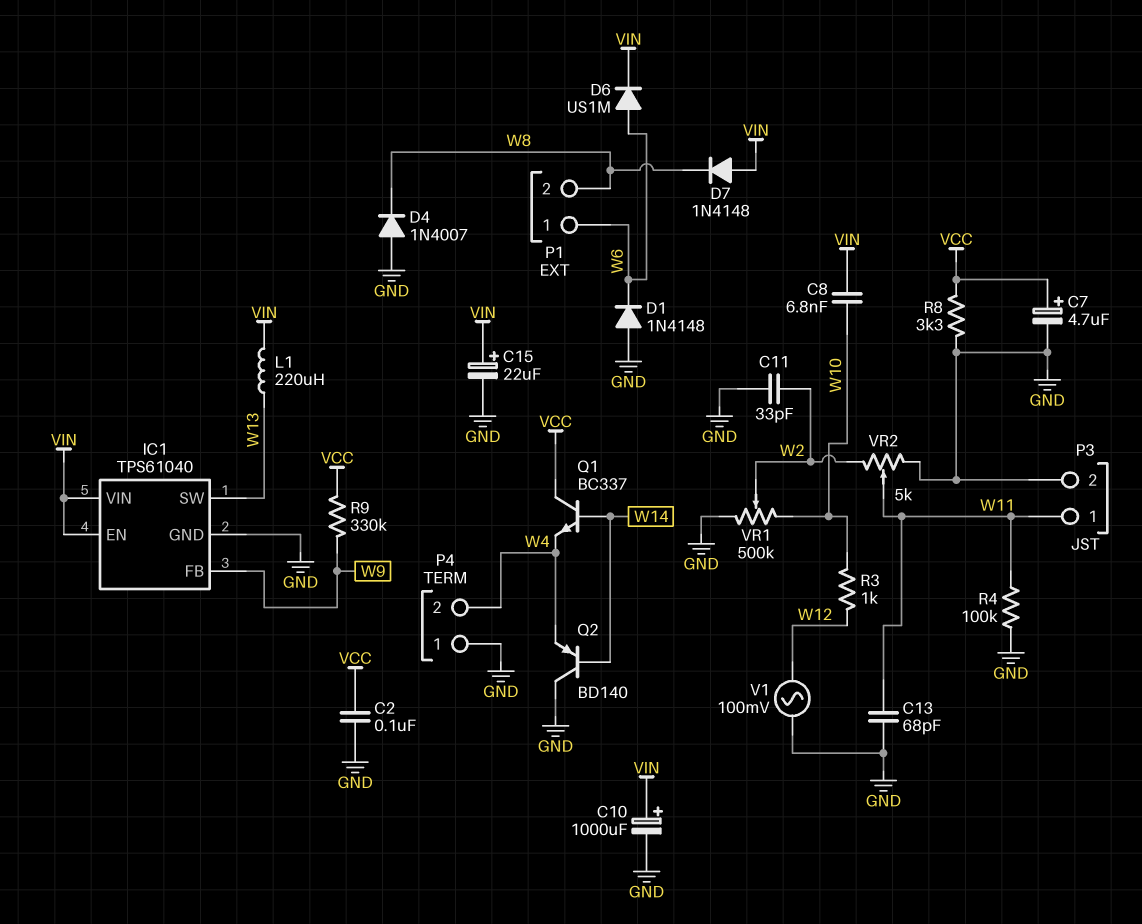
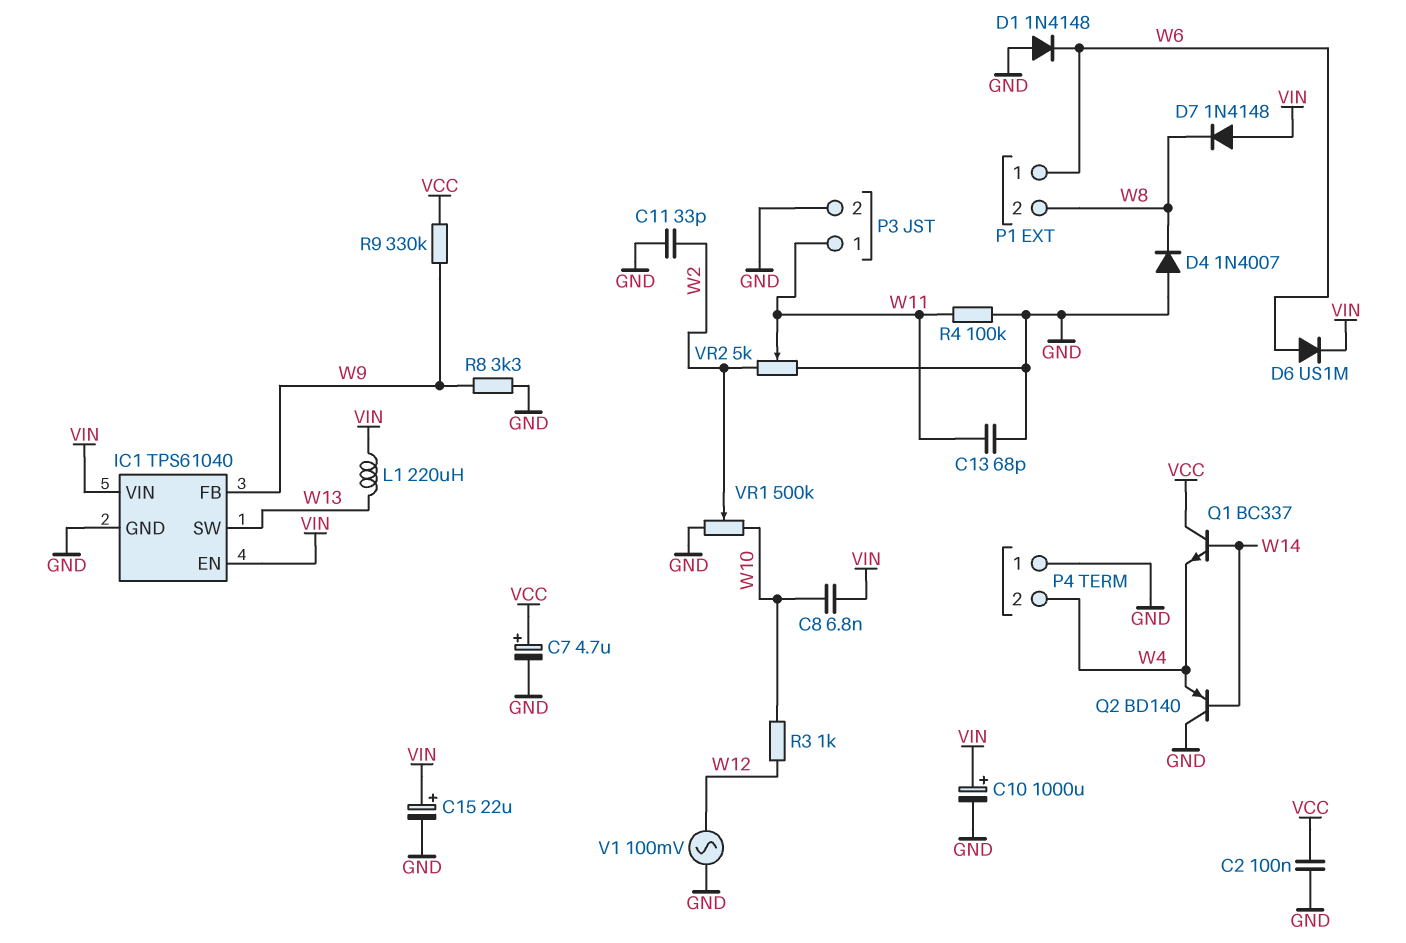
R8: 3.3k (GND, VCC) -> 3.3k (GND, W9)

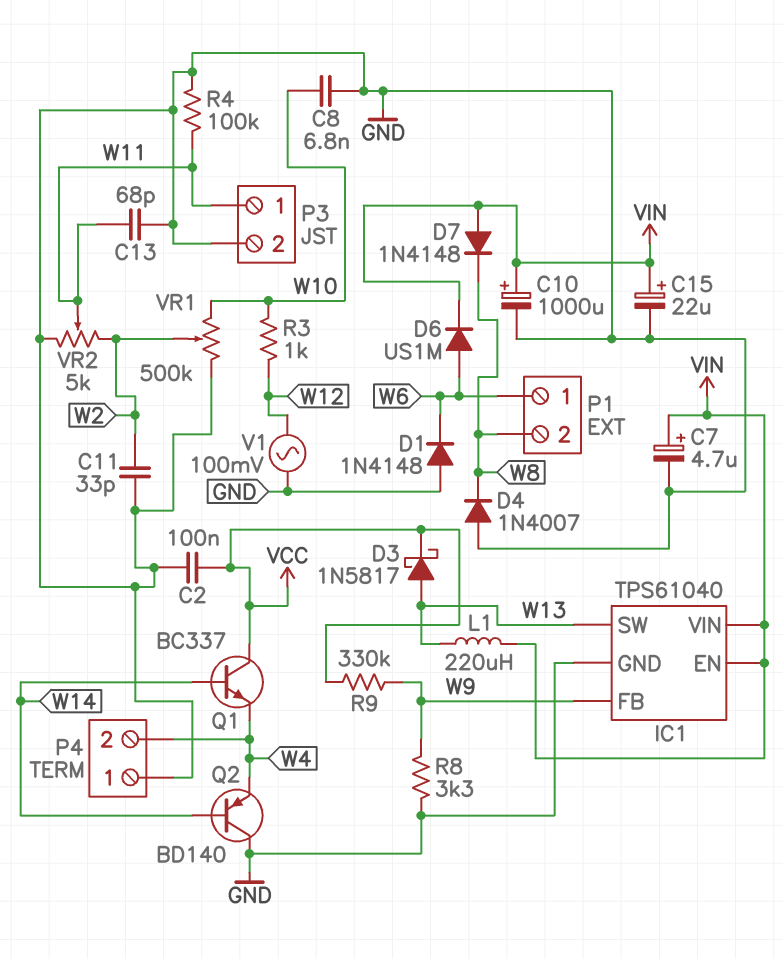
C7: 4.7uF (plus VCC, minus GND) -> 4.7uF (plus VIN, minus GND)
C8: 6.8nF (VIN, W10) -> 6.8nF (GND, W10)
D3: none -> schottky 1N5817 (A W13, K VCC)

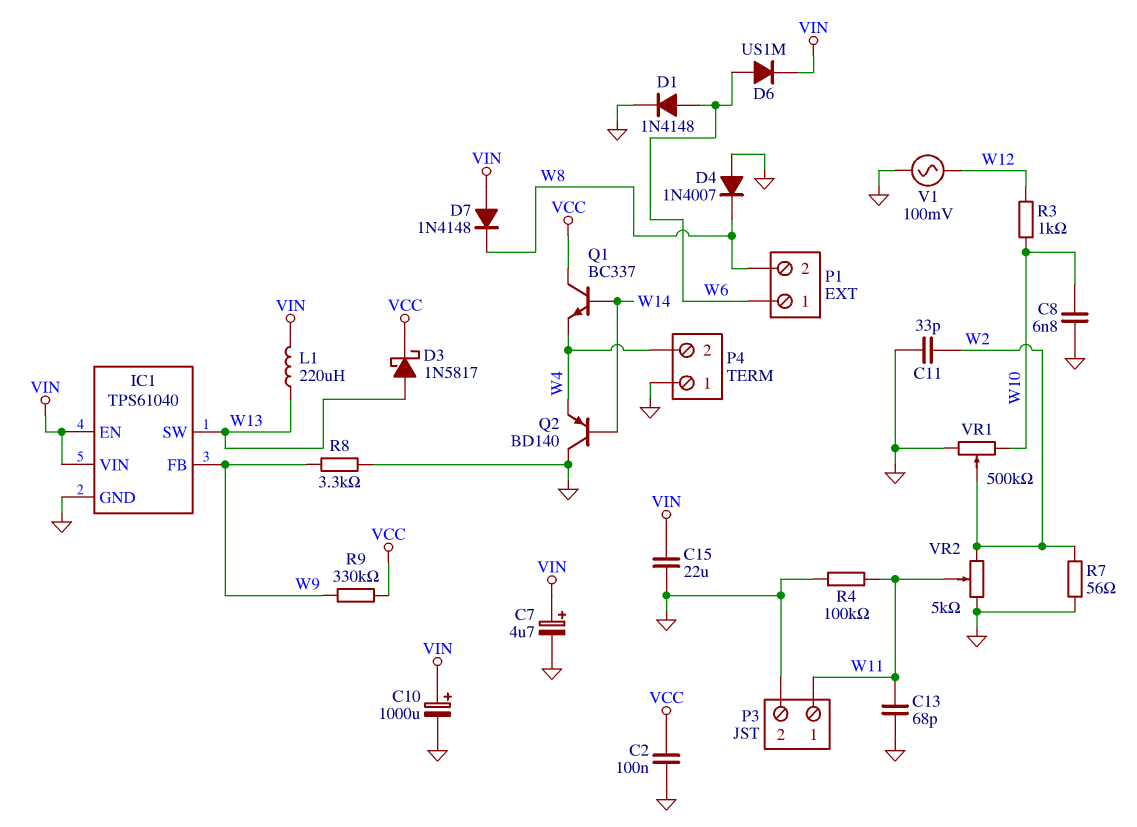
C15: 22uF (plus VIN, minus GND) -> 22uF (GND, VIN)
D1: diode 1N4148 (A GND, K W6) -> diode 1N4148 (A W6, K GND)
R7: none -> 56 (GND, W2)

